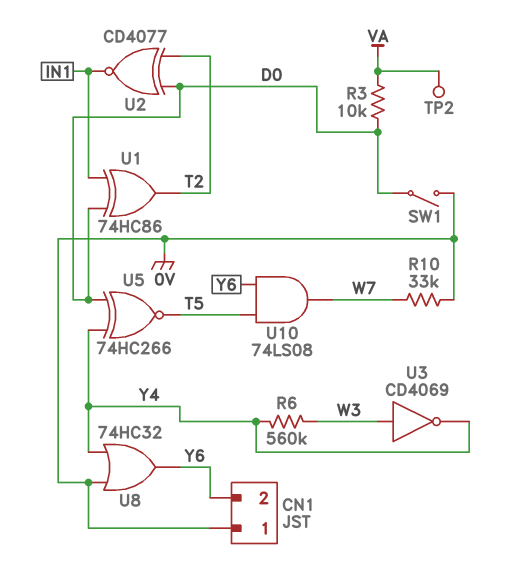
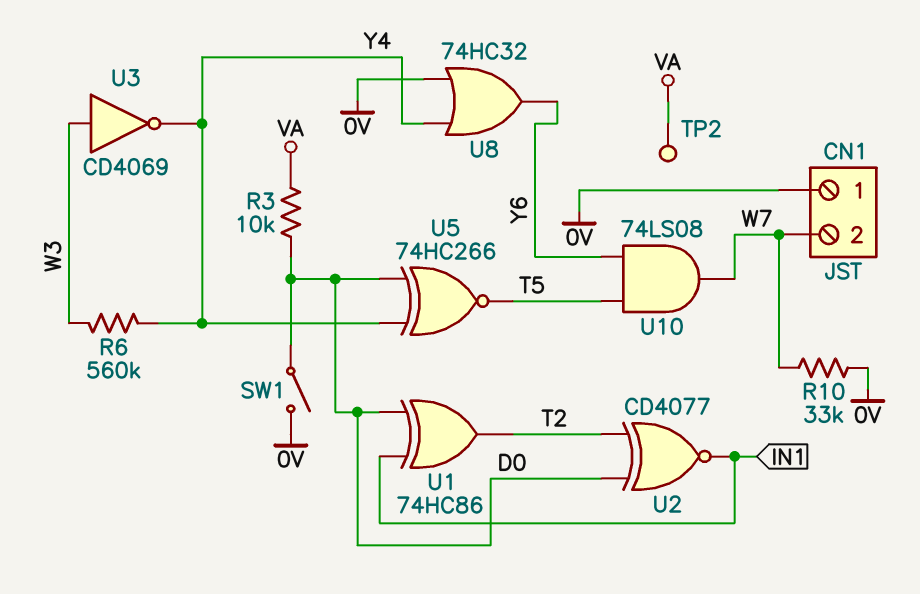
CN1 pin 2: Y6 -> W7

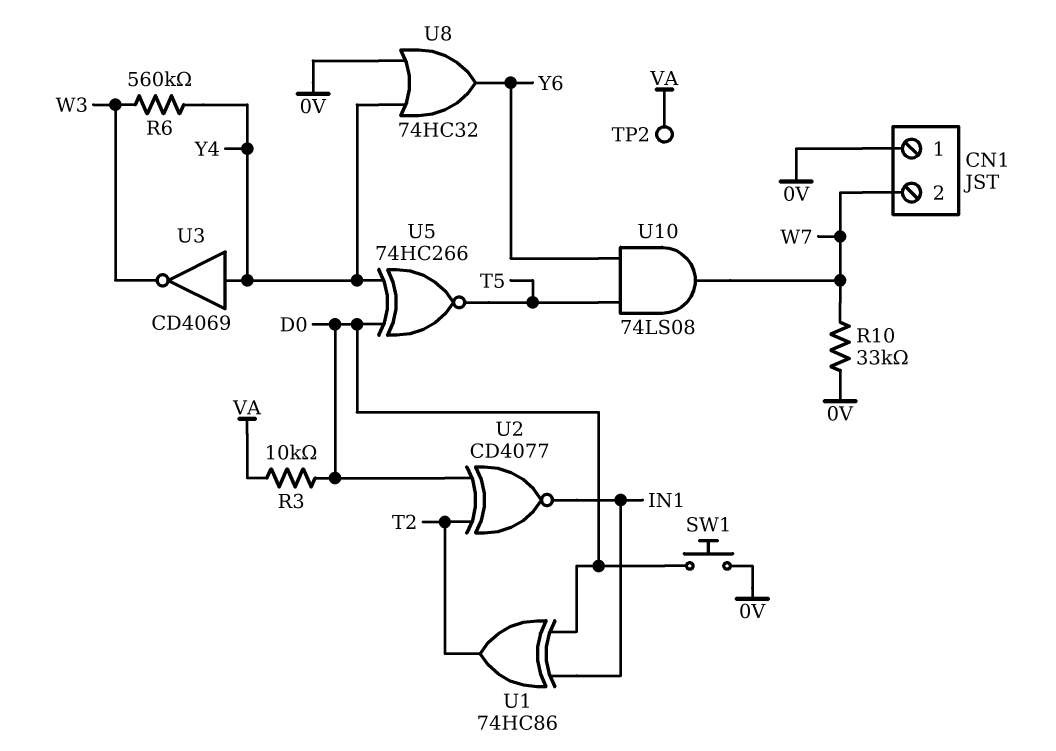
SW1: switch (0V, D0) -> button (0V, D0)
U3: NOT CD4069 (in W3, out Y4) -> NOT CD4069 (in Y4, out W3)

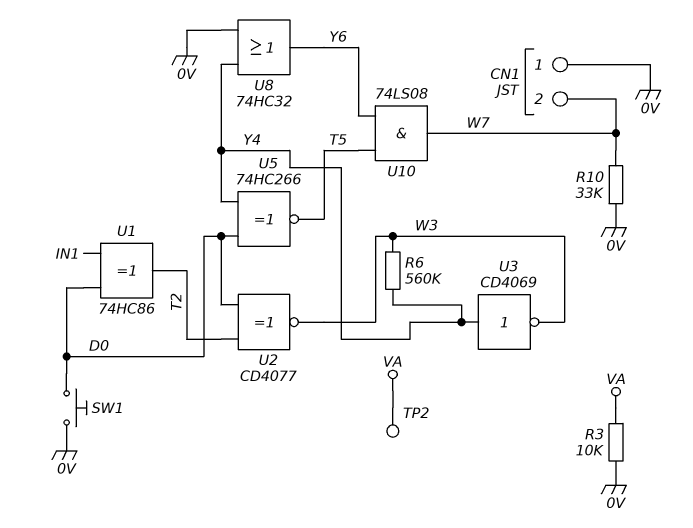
R3: 10k (D0, VA) -> 10k (0V, VA)
U2: XNOR CD4077 (in D0, in T2, out IN1) -> XNOR CD4077 (in D0, in T2, out W3)

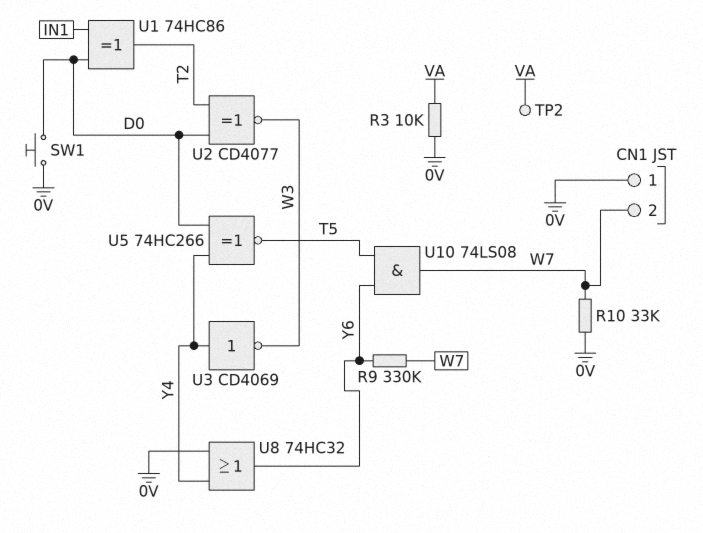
R6: 560k (W3, Y4) -> none
R9: none -> 330k (W7, Y6)

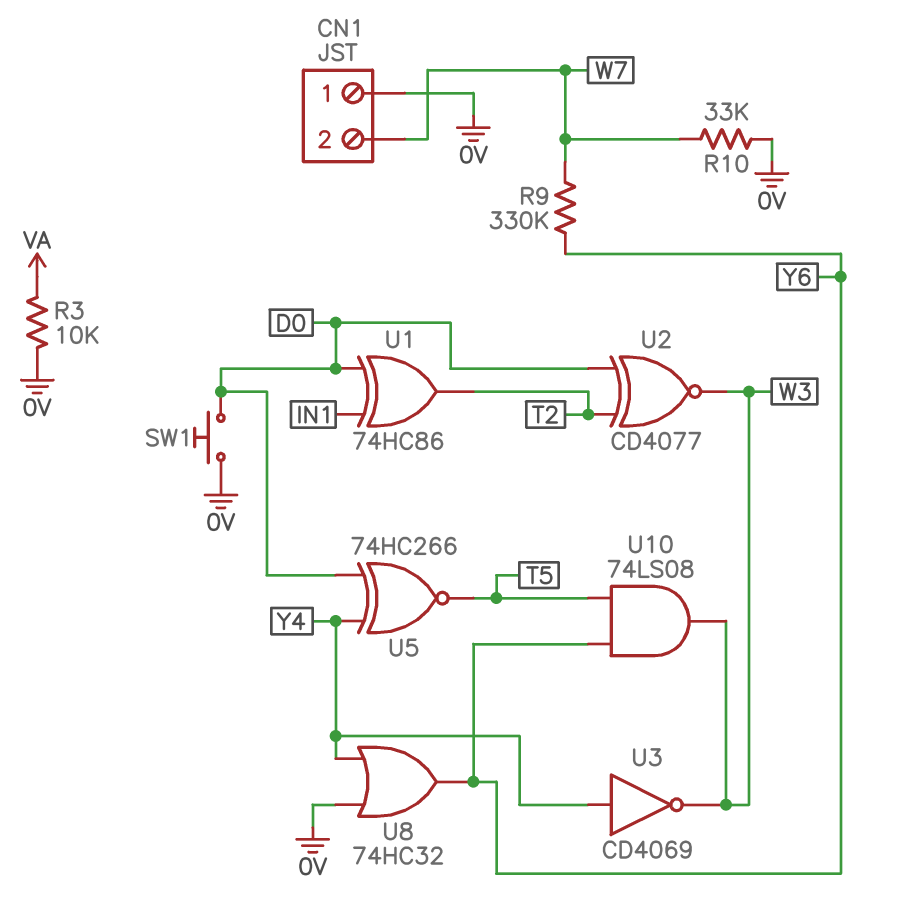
TP2: test point (VA) -> none
U10: AND 74LS08 (in T5, in Y6, out W7) -> AND 74LS08 (in T5, in Y6, out W3)

